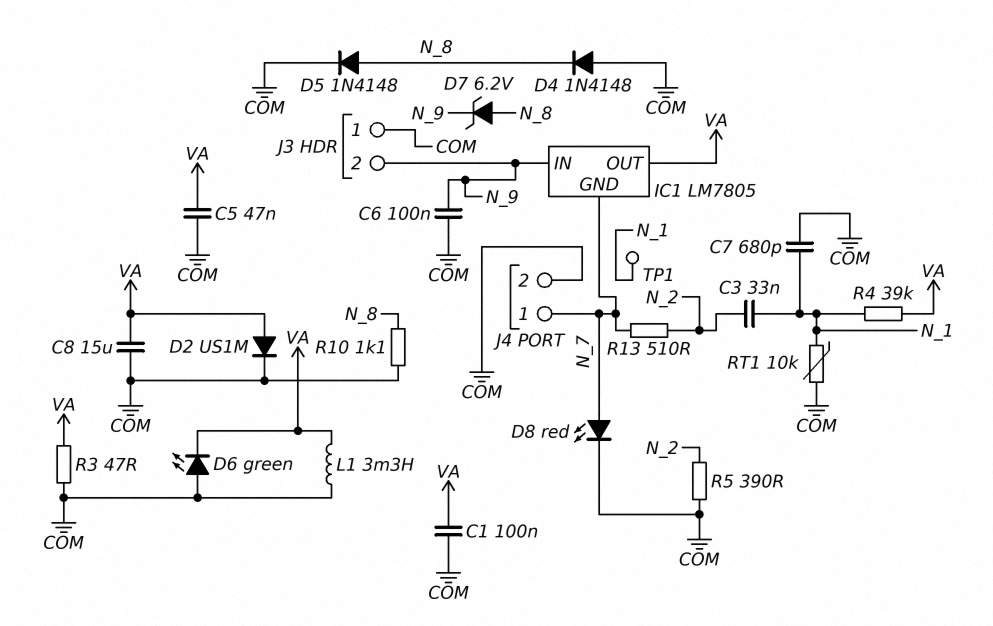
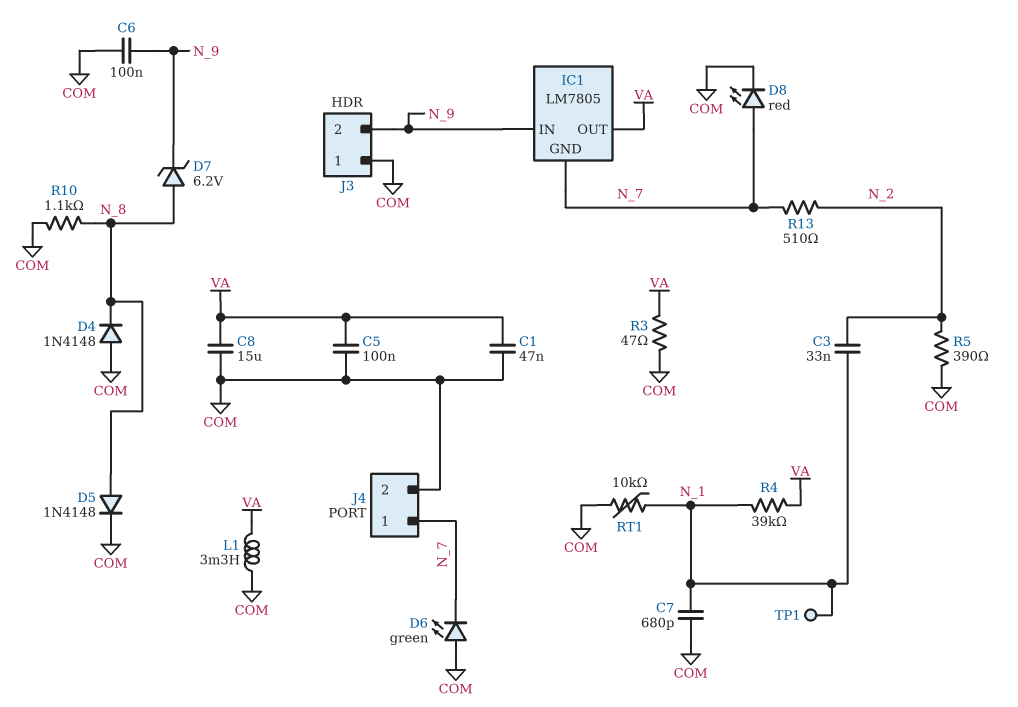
C1: 100nF (COM, VA) -> 47nF (COM, VA)
C5: 47nF (COM, VA) -> 100nF (COM, VA)
D2: diode US1M (A VA, K COM) -> none
D6: LED green (A COM, K VA) -> LED green (A COM, K N_7)

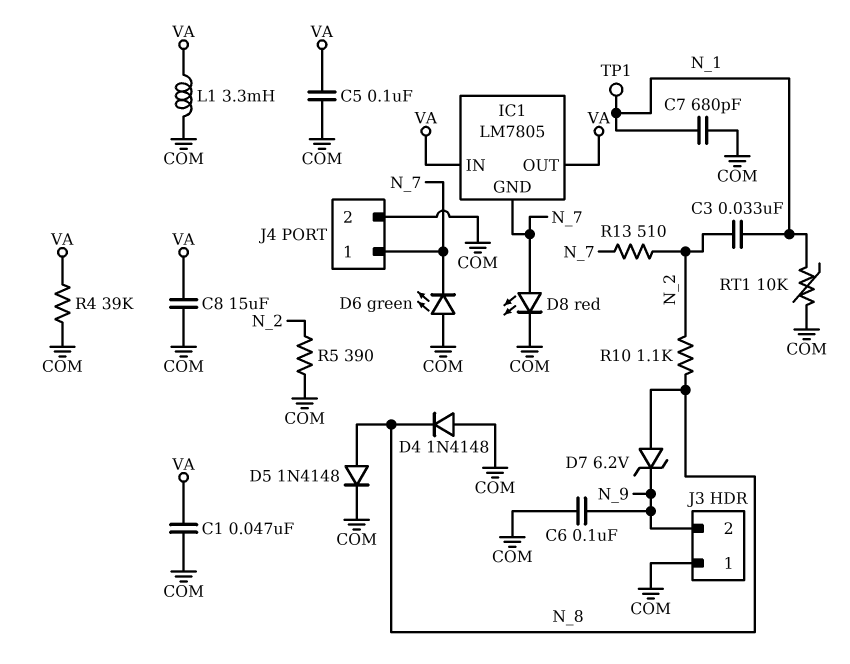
IC1 pin IN: N_9 -> VA
R3: 47 (COM, VA) -> none
R4: 39k (N_1, VA) -> 39k (COM, VA)
R10: 1.1k (COM, N_8) -> 1.1k (N_2, N_8)

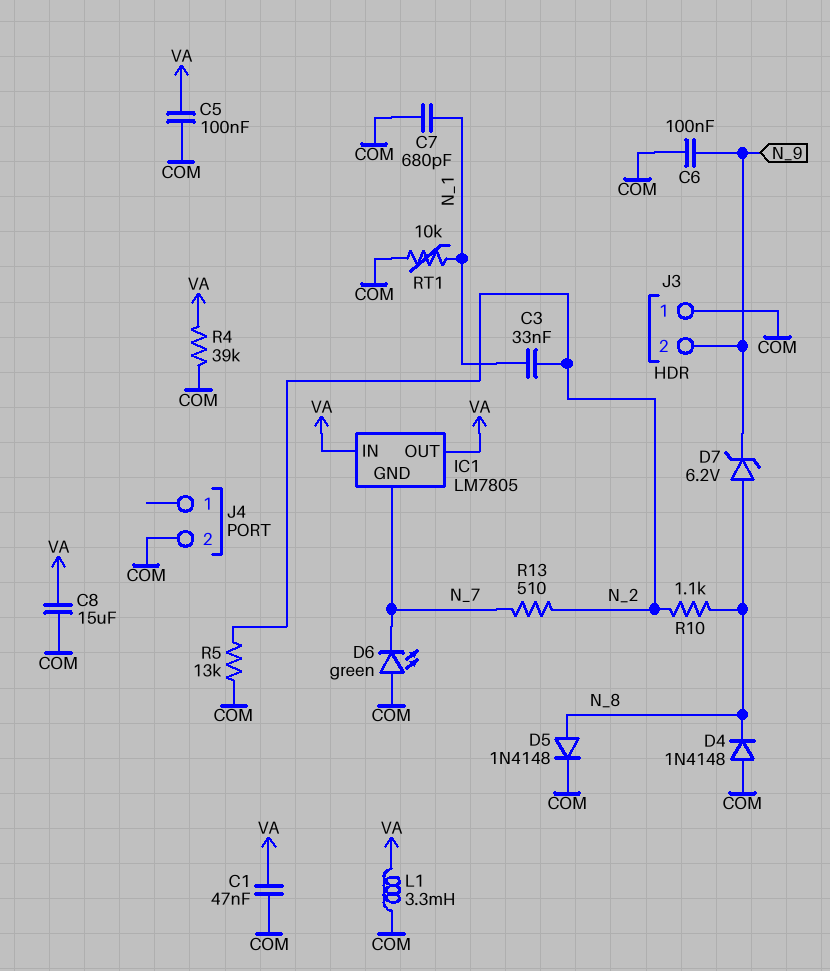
D8: LED red (A N_7, K COM) -> none
J4 pin 1: N_7 -> none
R5: 390 (COM, N_2) -> 13k (COM, N_2)
TP1: test point (N_1) -> none

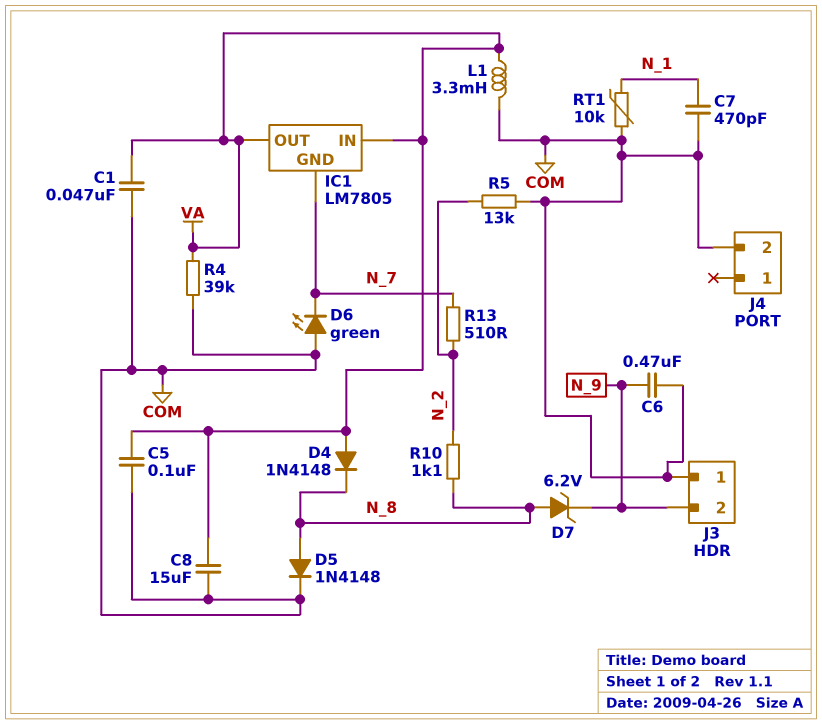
C3: 33nF (N_1, N_2) -> none
C6: 100nF (COM, N_9) -> 470nF (COM, N_9)
C7: 680pF (COM, N_1) -> 470pF (COM, N_1)
D4: diode 1N4148 (A COM, K N_8) -> diode 1N4148 (A VA, K N_8)

